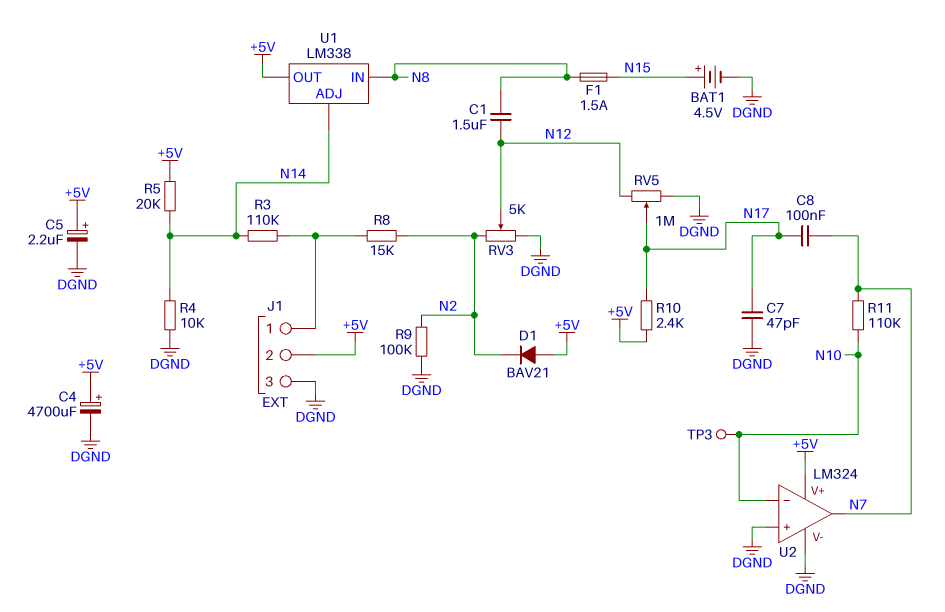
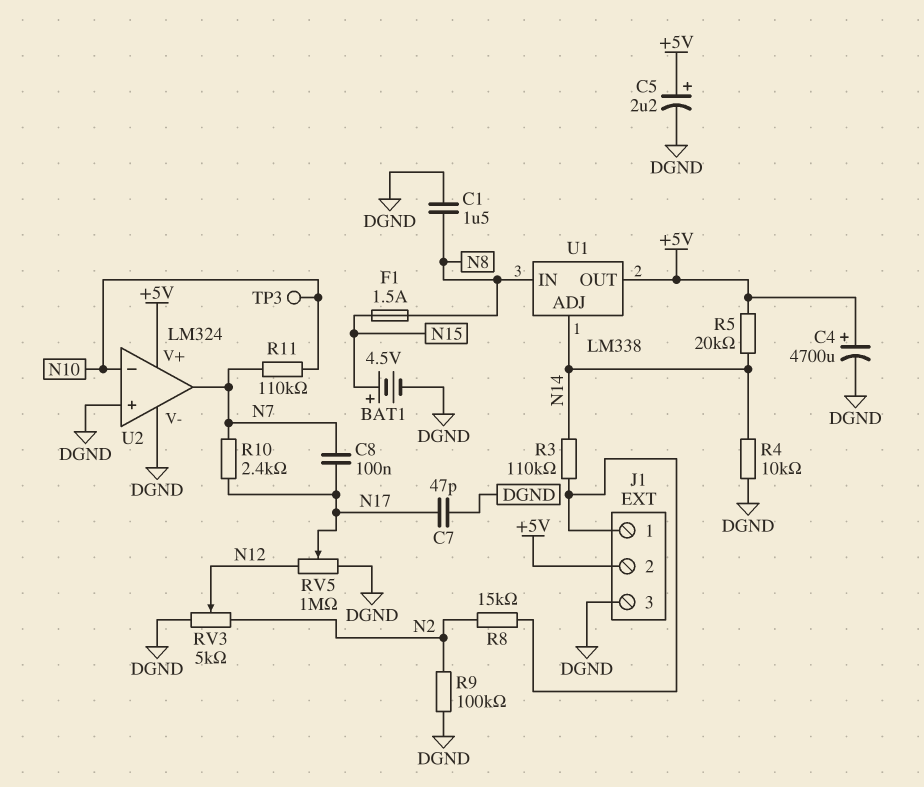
C1: 1.5uF (N8, N12) -> 1.5uF (DGND, N8)
D1: diode BAV21 (A +5V, K N2) -> none
R10: 2.4k (+5V, N17) -> 2.4k (N7, N17)

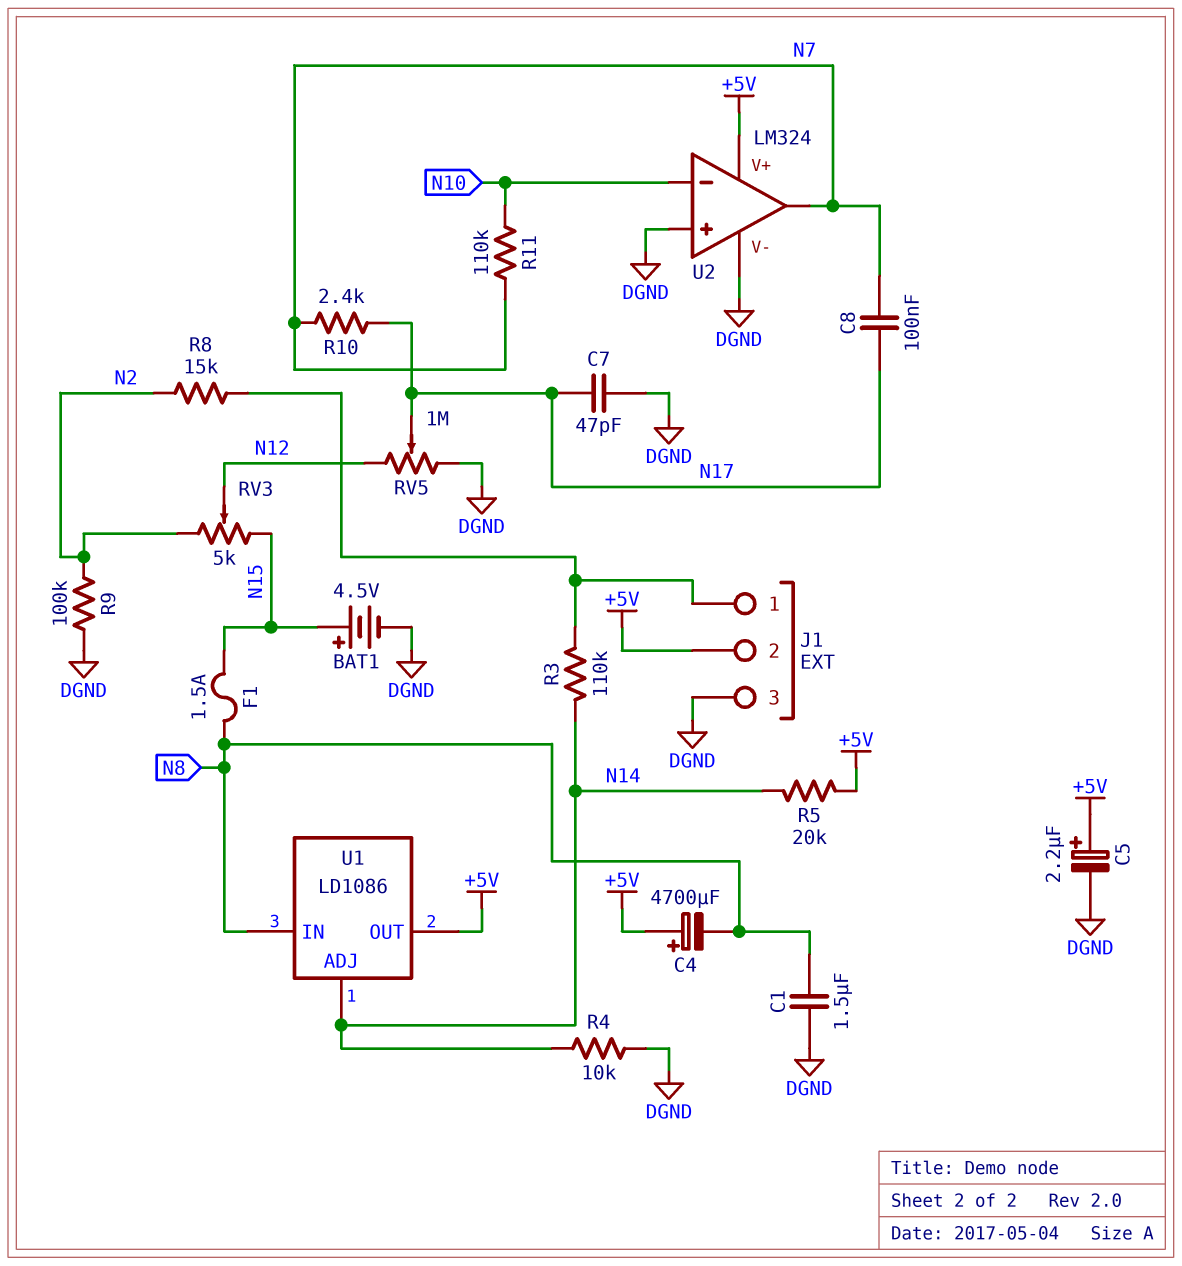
C4: 4700uF (plus +5V, minus DGND) -> 4700uF (plus +5V, minus N8)
RV3: 5k (DGND, N2, wiper N12) -> 5k (N2, N15, wiper N12)
TP3: test point (N10) -> none
U1: LM338 -> LD1086

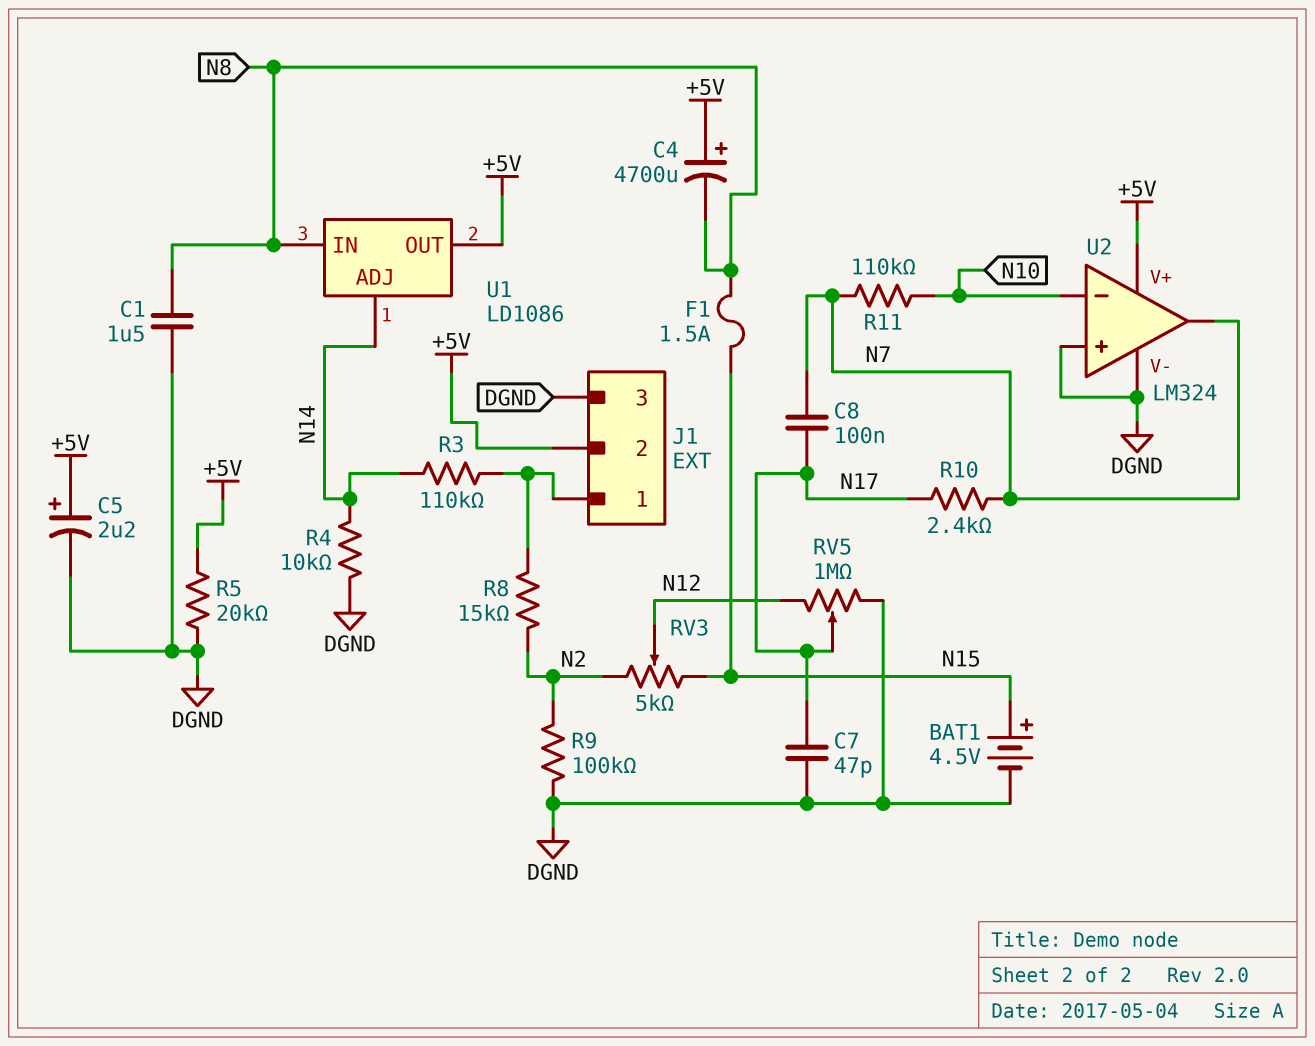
R5: 20k (+5V, N14) -> 20k (+5V, DGND)

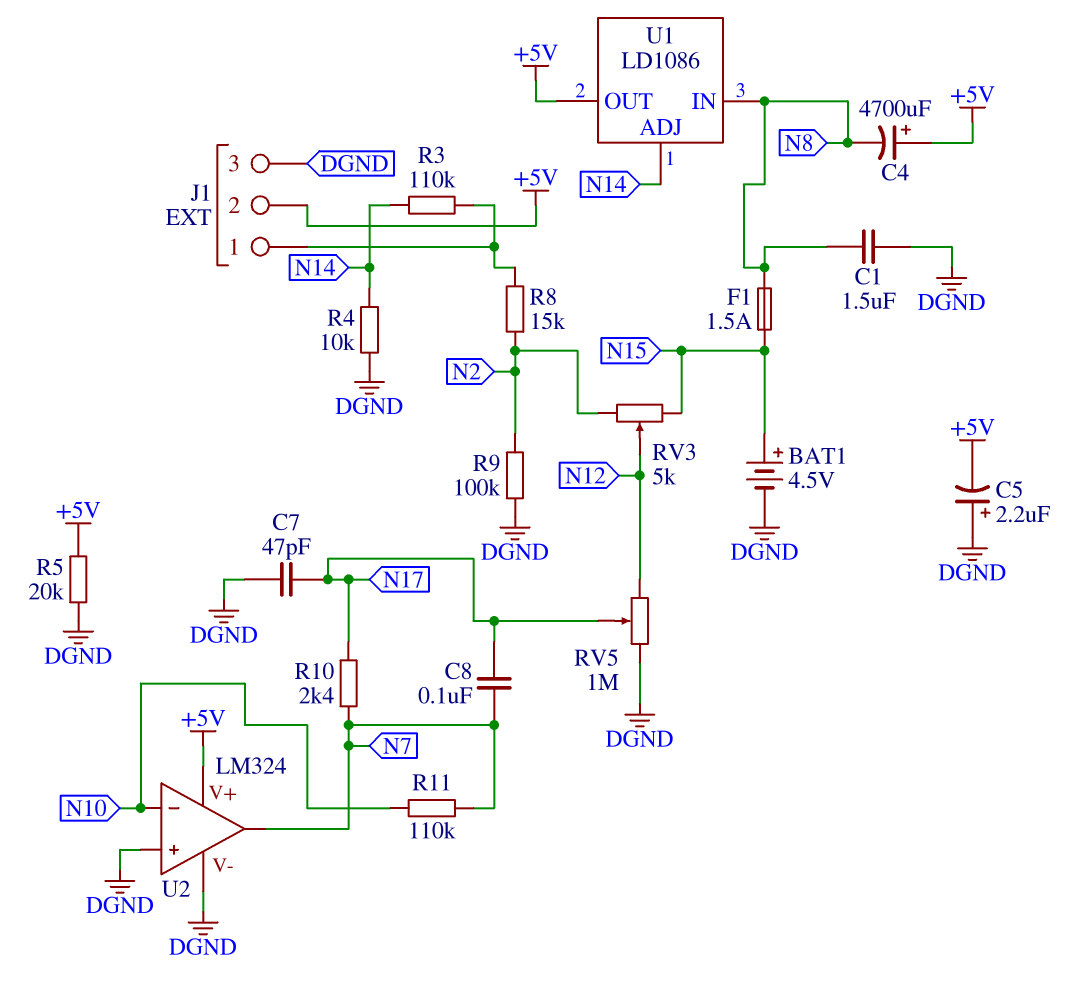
C5: 2.2uF (plus +5V, minus DGND) -> 2.2uF (plus DGND, minus +5V)

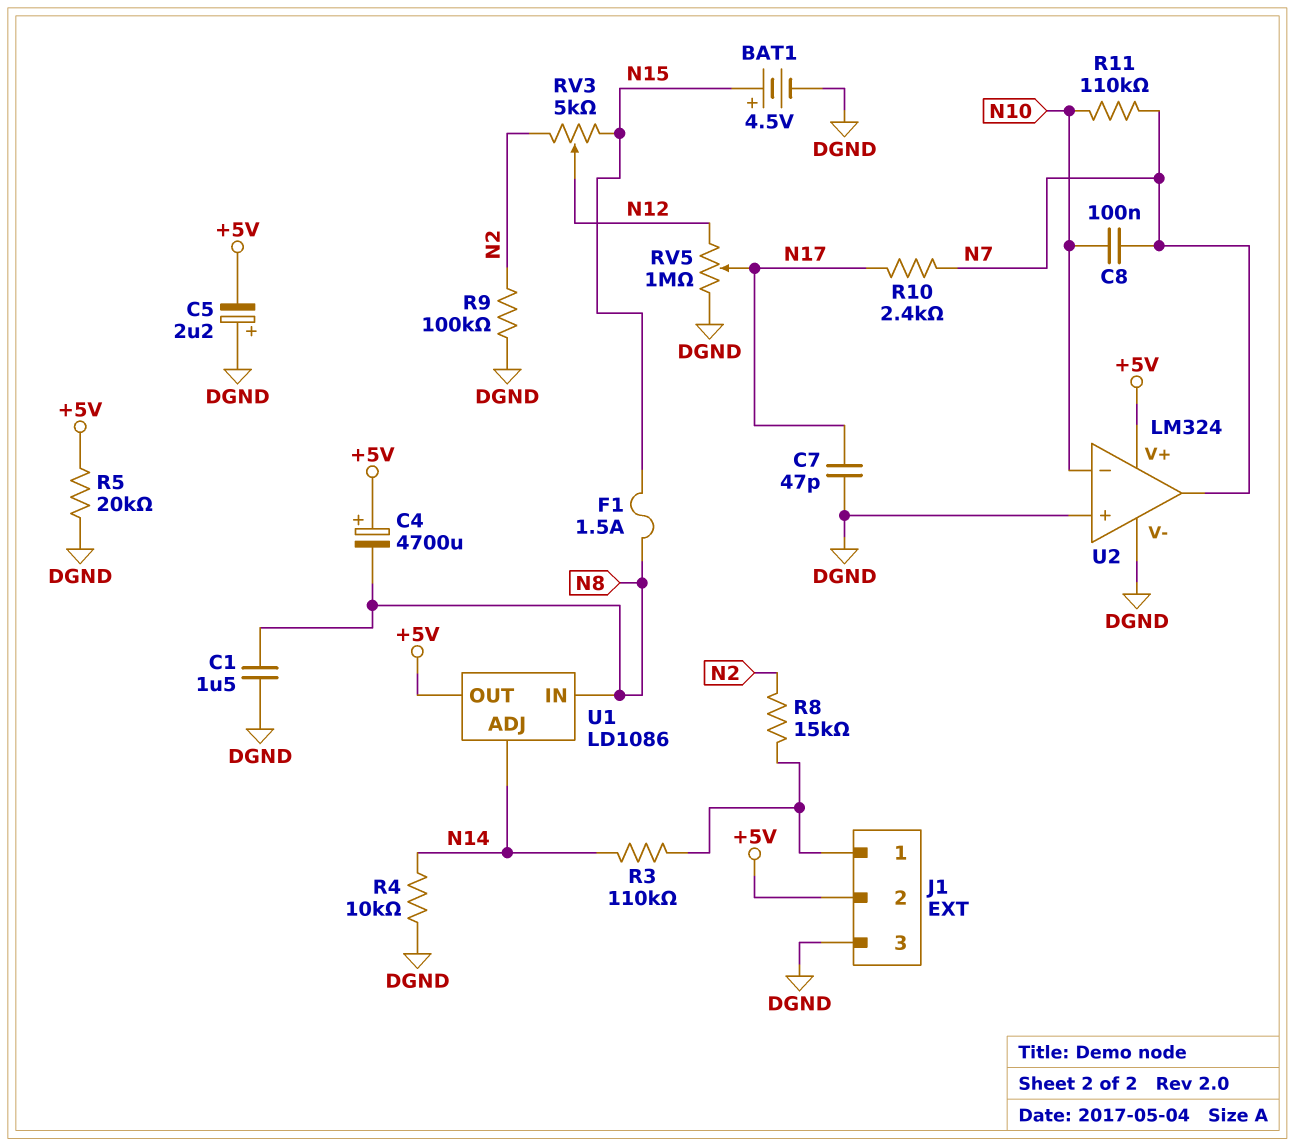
C8: 100nF (N7, N17) -> 100nF (N7, N10)

